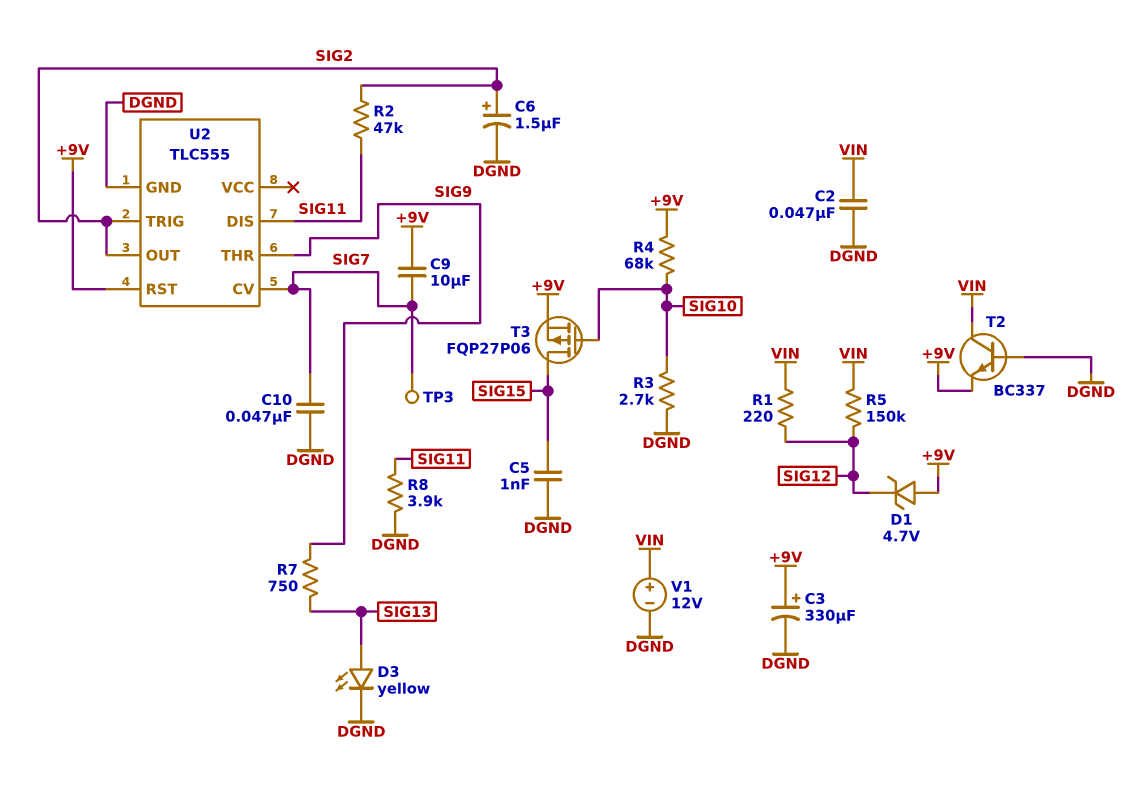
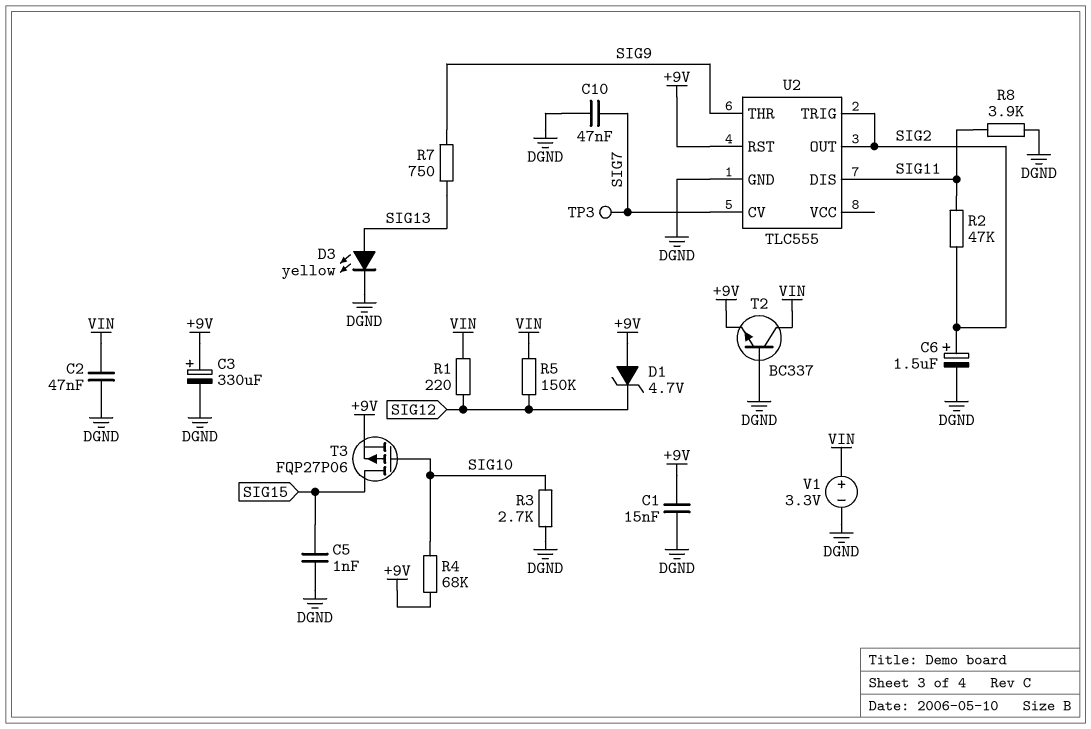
C1: none -> 15nF (+9V, DGND)
C9: 10uF (+9V, SIG7) -> none
V1: 12V (plus VIN, minus DGND) -> 3.3V (plus VIN, minus DGND)

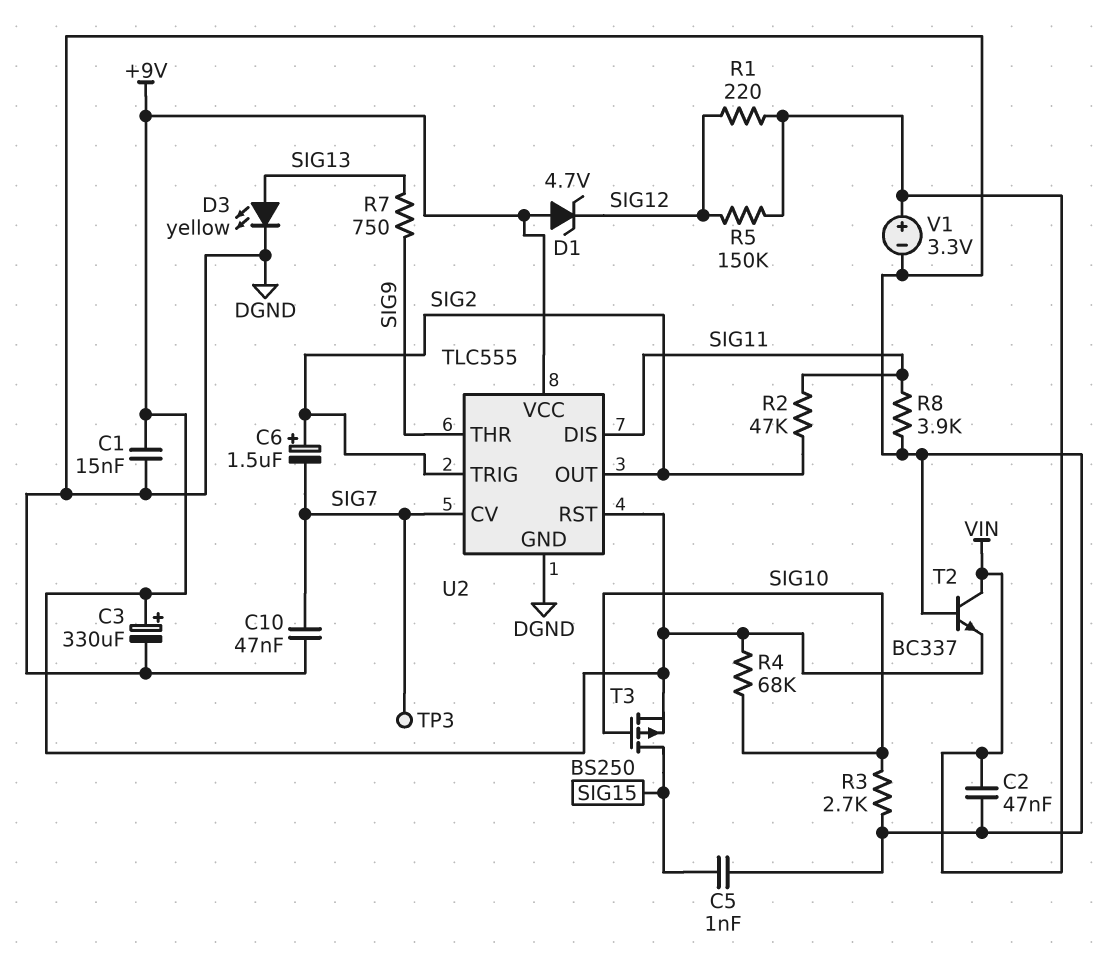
C6: 1.5uF (plus SIG2, minus DGND) -> 1.5uF (plus SIG2, minus SIG7)
T3: PMOS FQP27P06 (G SIG10, D SIG15, S +9V) -> PMOS BS250 (G SIG10, D SIG15, S +9V)
U2 pin VCC: none -> +9V

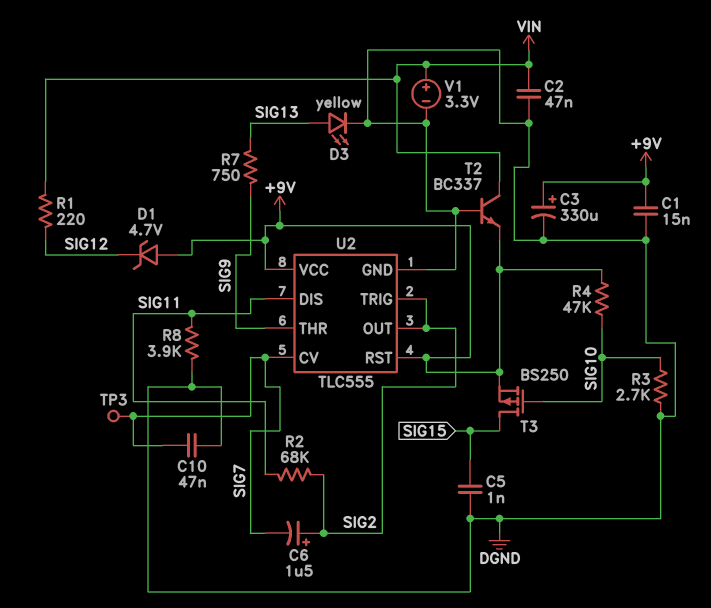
R2: 47k (SIG2, SIG11) -> 68k (SIG2, SIG11)
R4: 68k (+9V, SIG10) -> 47k (+9V, SIG10)
R5: 150k (SIG12, VIN) -> none

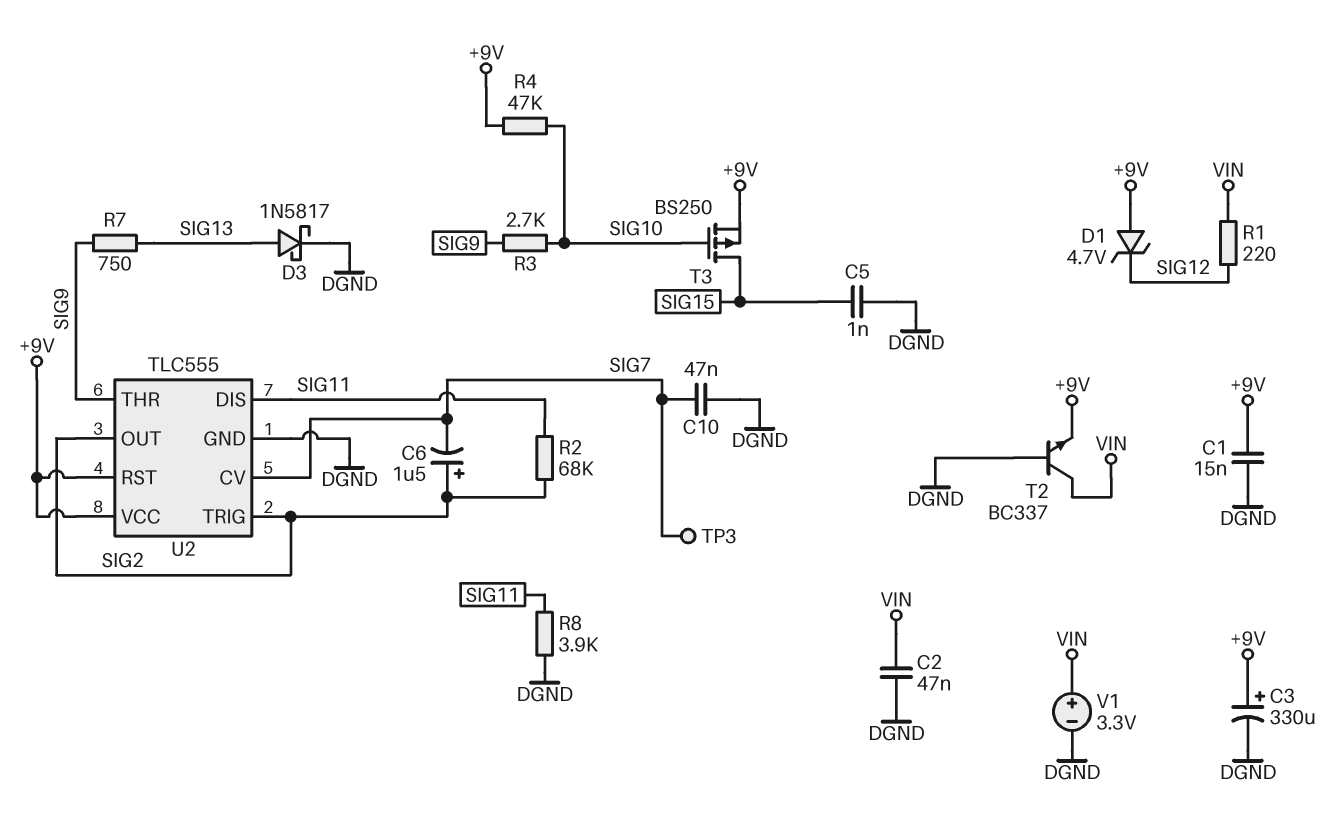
D3: LED yellow (A SIG13, K DGND) -> schottky 1N5817 (A SIG13, K DGND)
R3: 2.7k (DGND, SIG10) -> 2.7k (SIG9, SIG10)

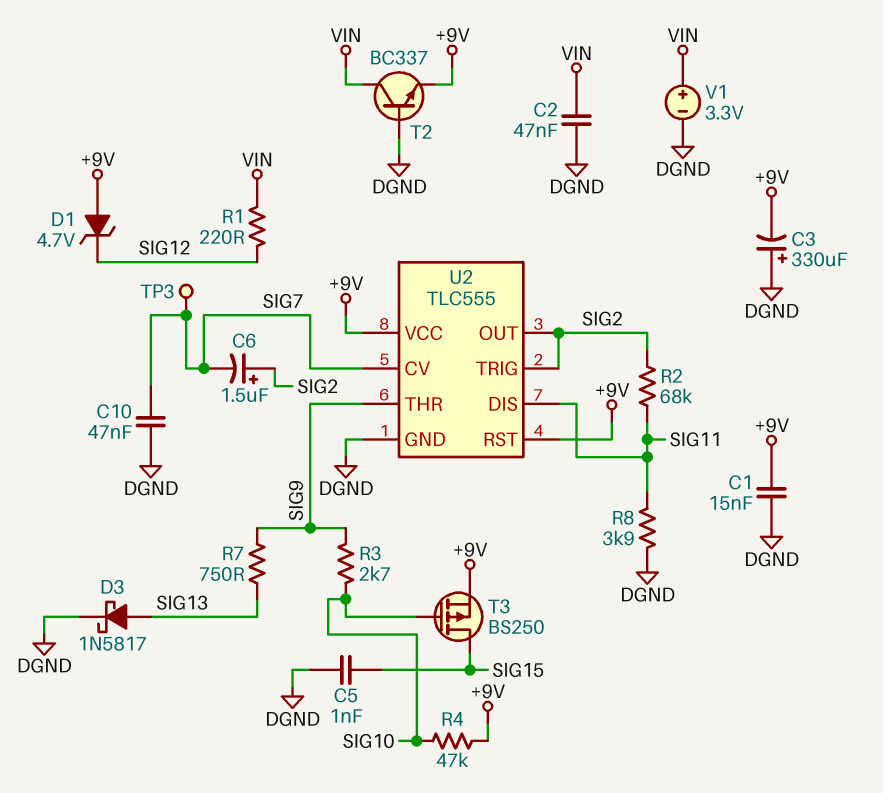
C3: 330uF (plus +9V, minus DGND) -> 330uF (plus DGND, minus +9V)

